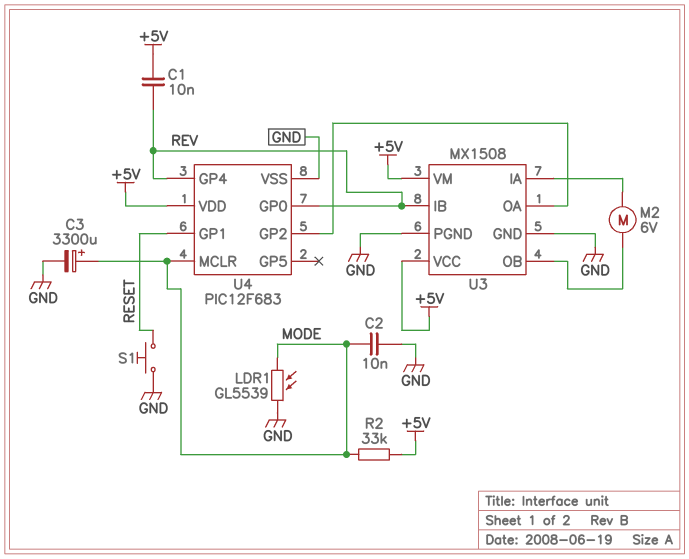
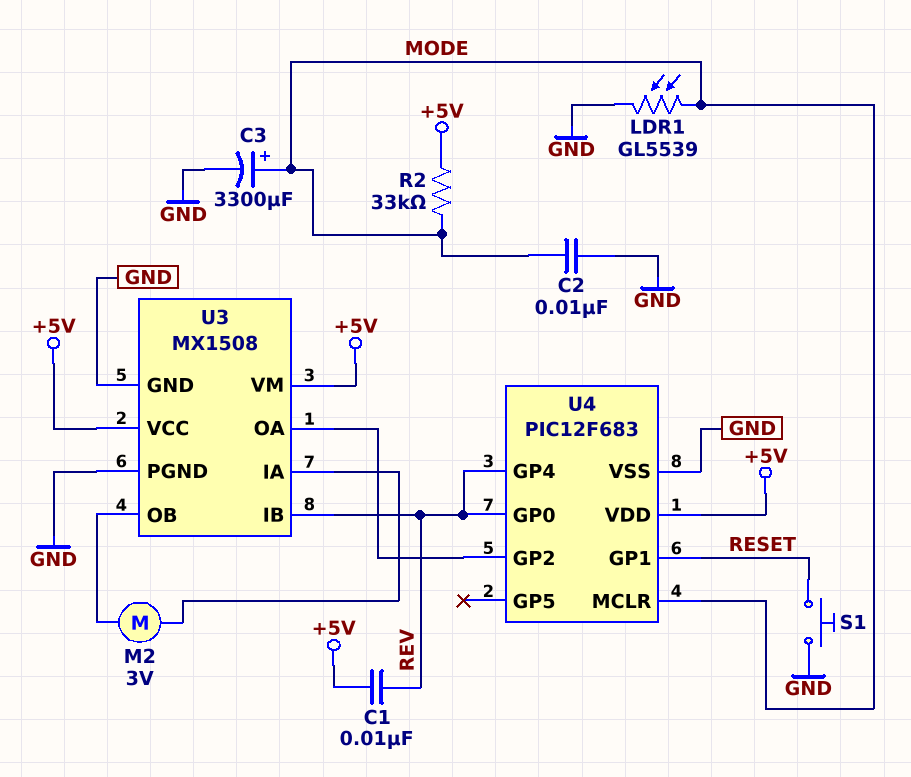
M2: motor 6V (U3/IA, U3/OB) -> motor 3V (U3/IA, U3/OB)

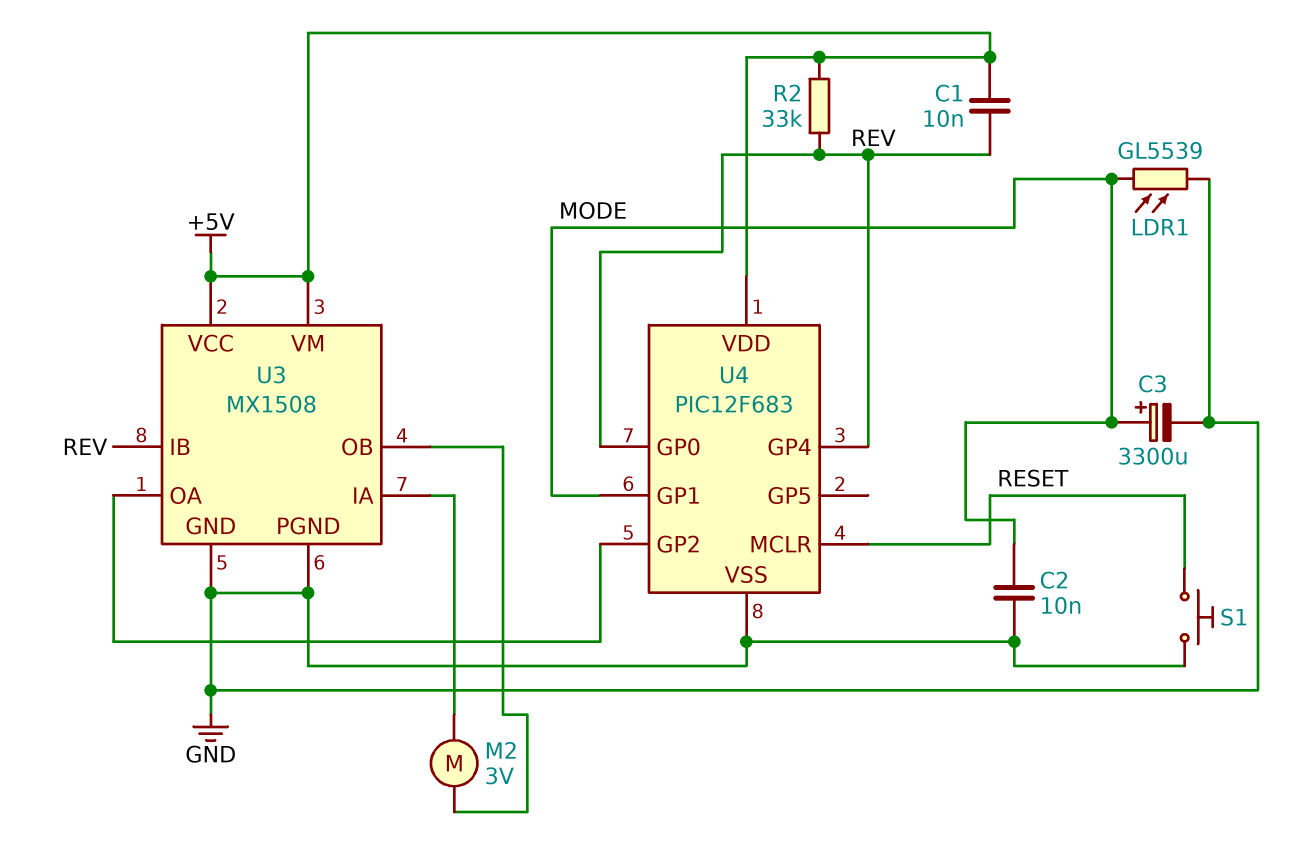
R2: 33k (+5V, MODE) -> 33k (+5V, REV)
U4 pin GP1: RESET -> MODE
U4 pin MCLR: MODE -> RESET

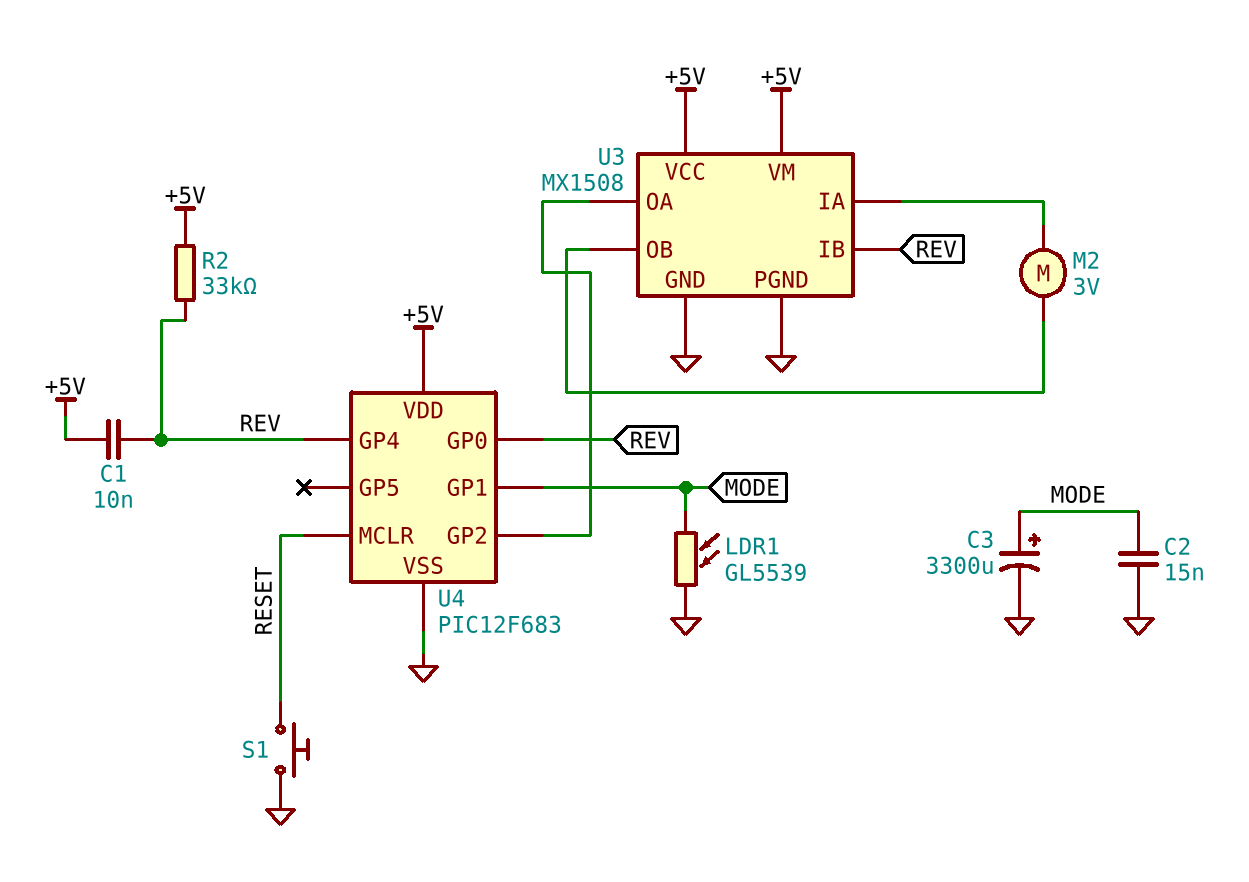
C2: 10nF (GND, MODE) -> 15nF (GND, MODE)

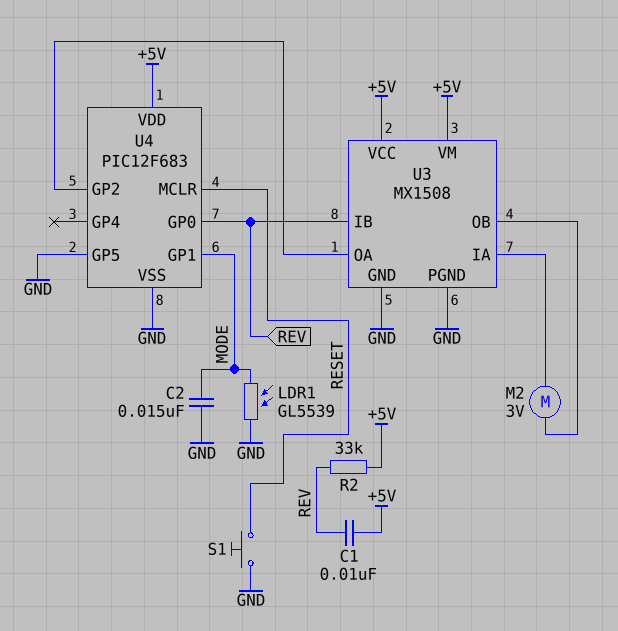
C3: 3300uF (plus MODE, minus GND) -> none
U4 pin GP4: REV -> none
U4 pin GP5: none -> GND

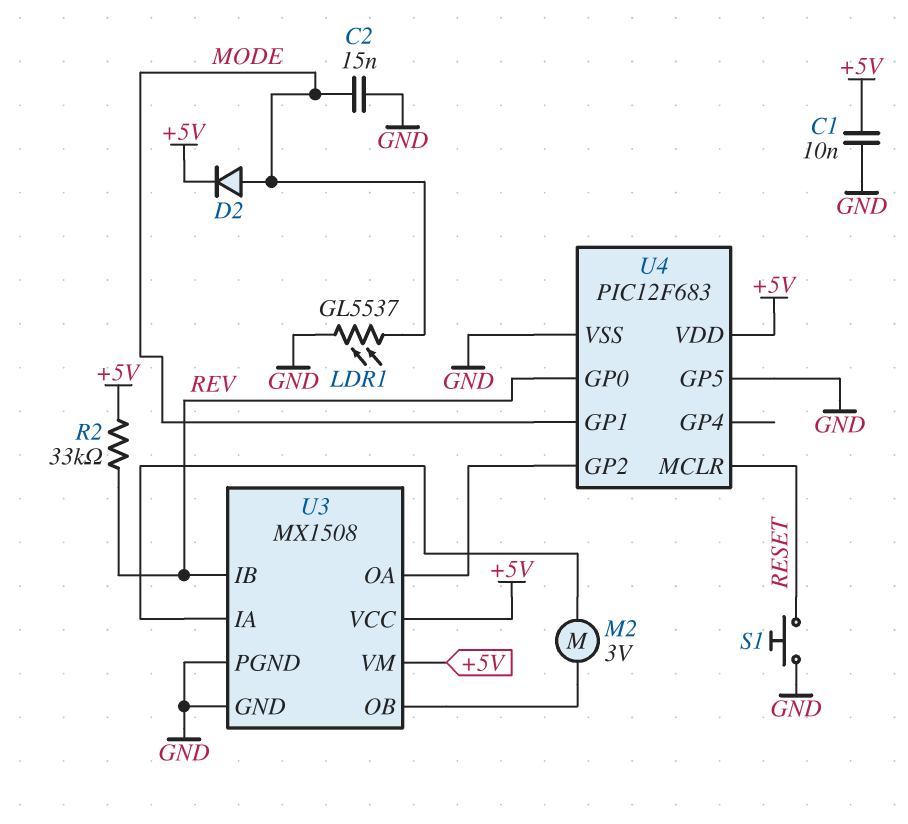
C1: 10nF (+5V, REV) -> 10nF (+5V, GND)
D2: none -> diode (A MODE, K +5V)
LDR1: GL5539 (GND, MODE) -> GL5537 (GND, MODE)

